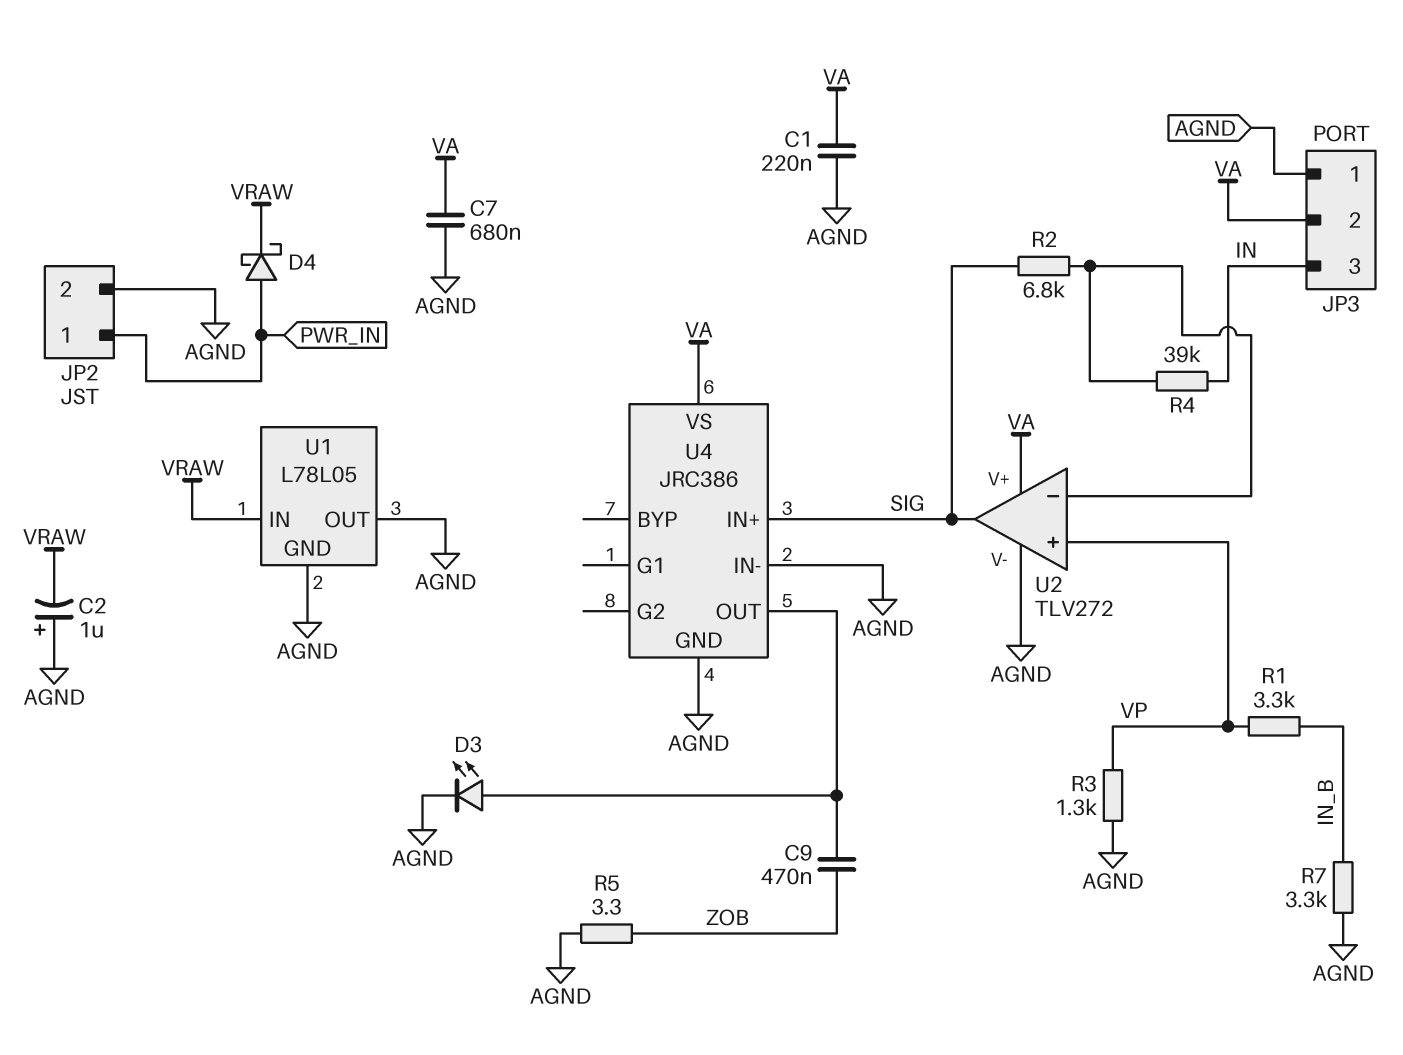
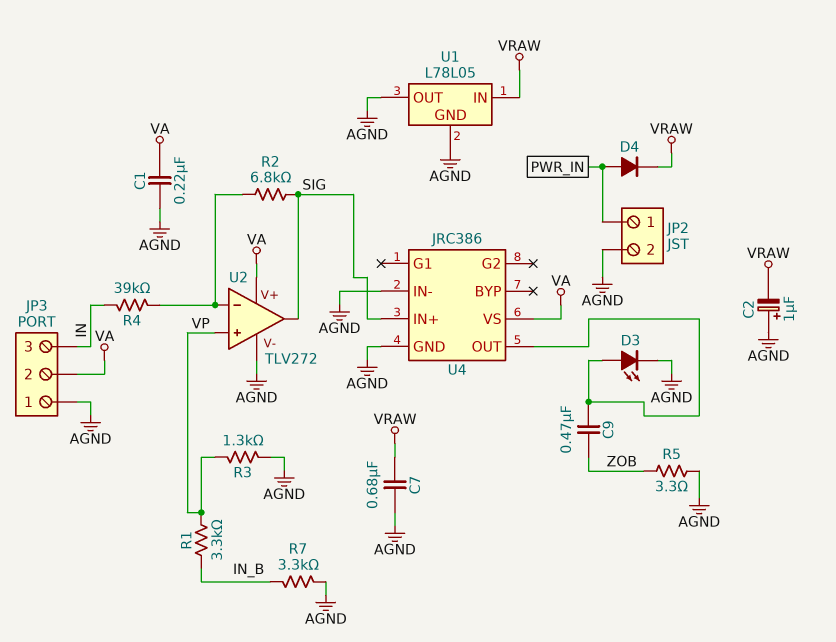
C7: 680nF (AGND, VA) -> 680nF (AGND, VRAW)
D4: schottky (A PWR_IN, K VRAW) -> diode (A PWR_IN, K VRAW)

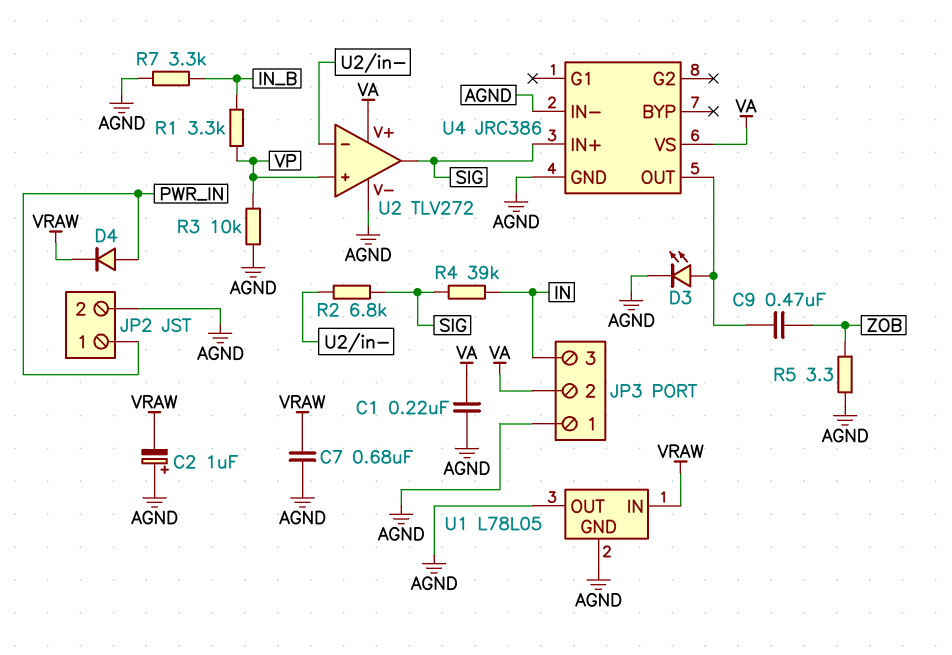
R3: 1.3k (AGND, VP) -> 10k (AGND, VP)
R4: 39k (IN, U2/in-) -> 39k (IN, SIG)

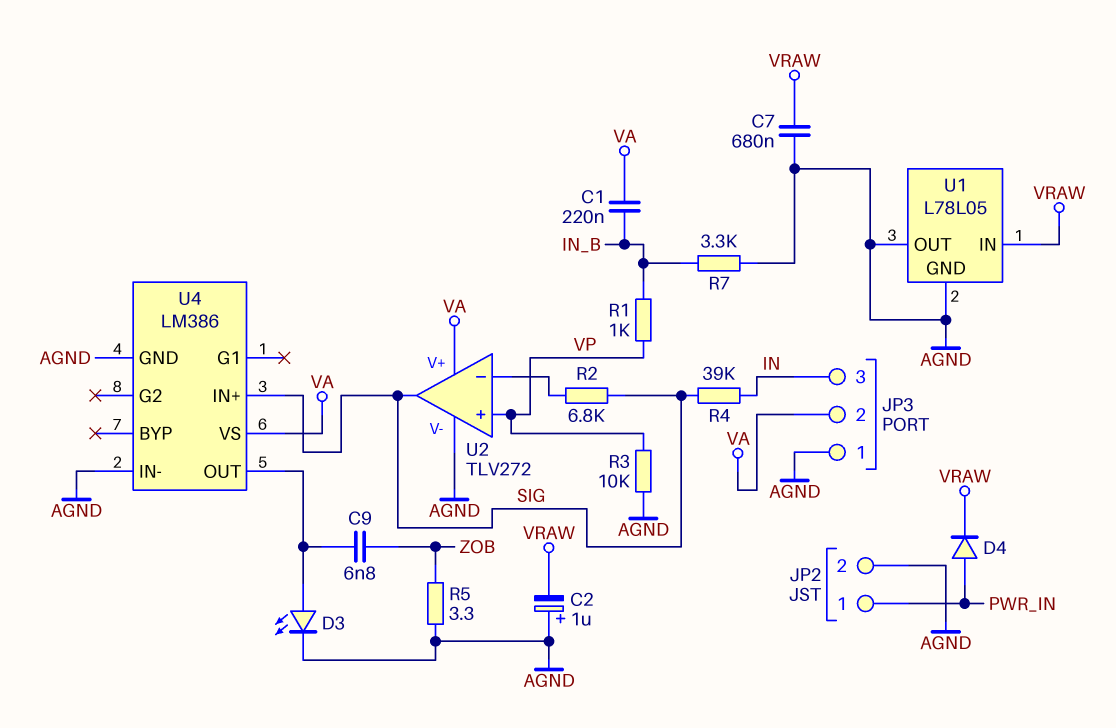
C1: 220nF (AGND, VA) -> 220nF (IN_B, VA)
C9: 470nF (U4/OUT, ZOB) -> 6.8nF (U4/OUT, ZOB)
R1: 3.3k (IN_B, VP) -> 1k (IN_B, VP)
U4: JRC386 -> LM386

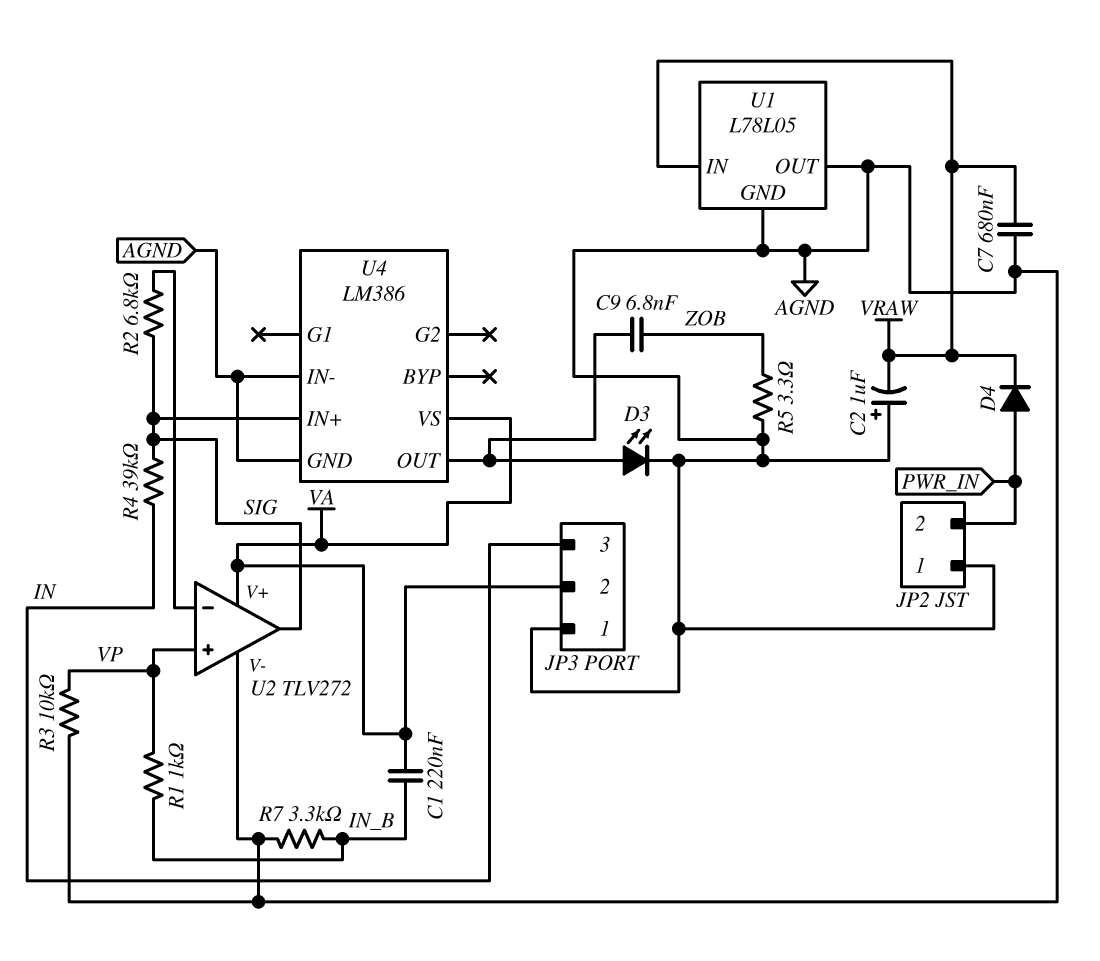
JP2 pin 1: PWR_IN -> AGND
JP2 pin 2: AGND -> PWR_IN

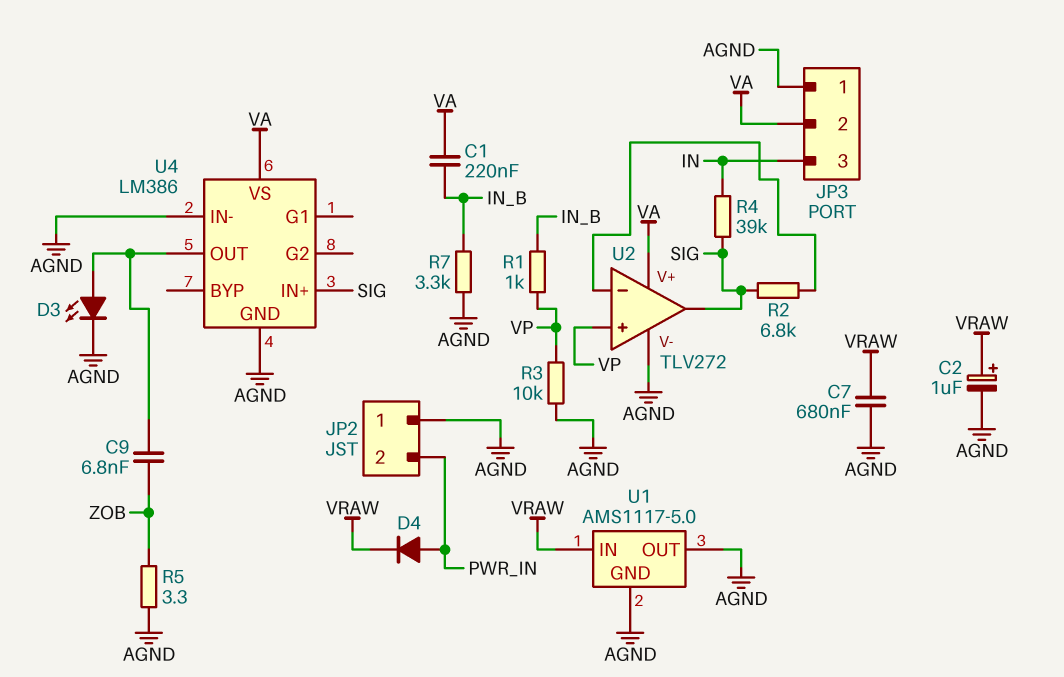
C2: 1uF (plus AGND, minus VRAW) -> 1uF (plus VRAW, minus AGND)
U1: L78L05 -> AMS1117-5.0

